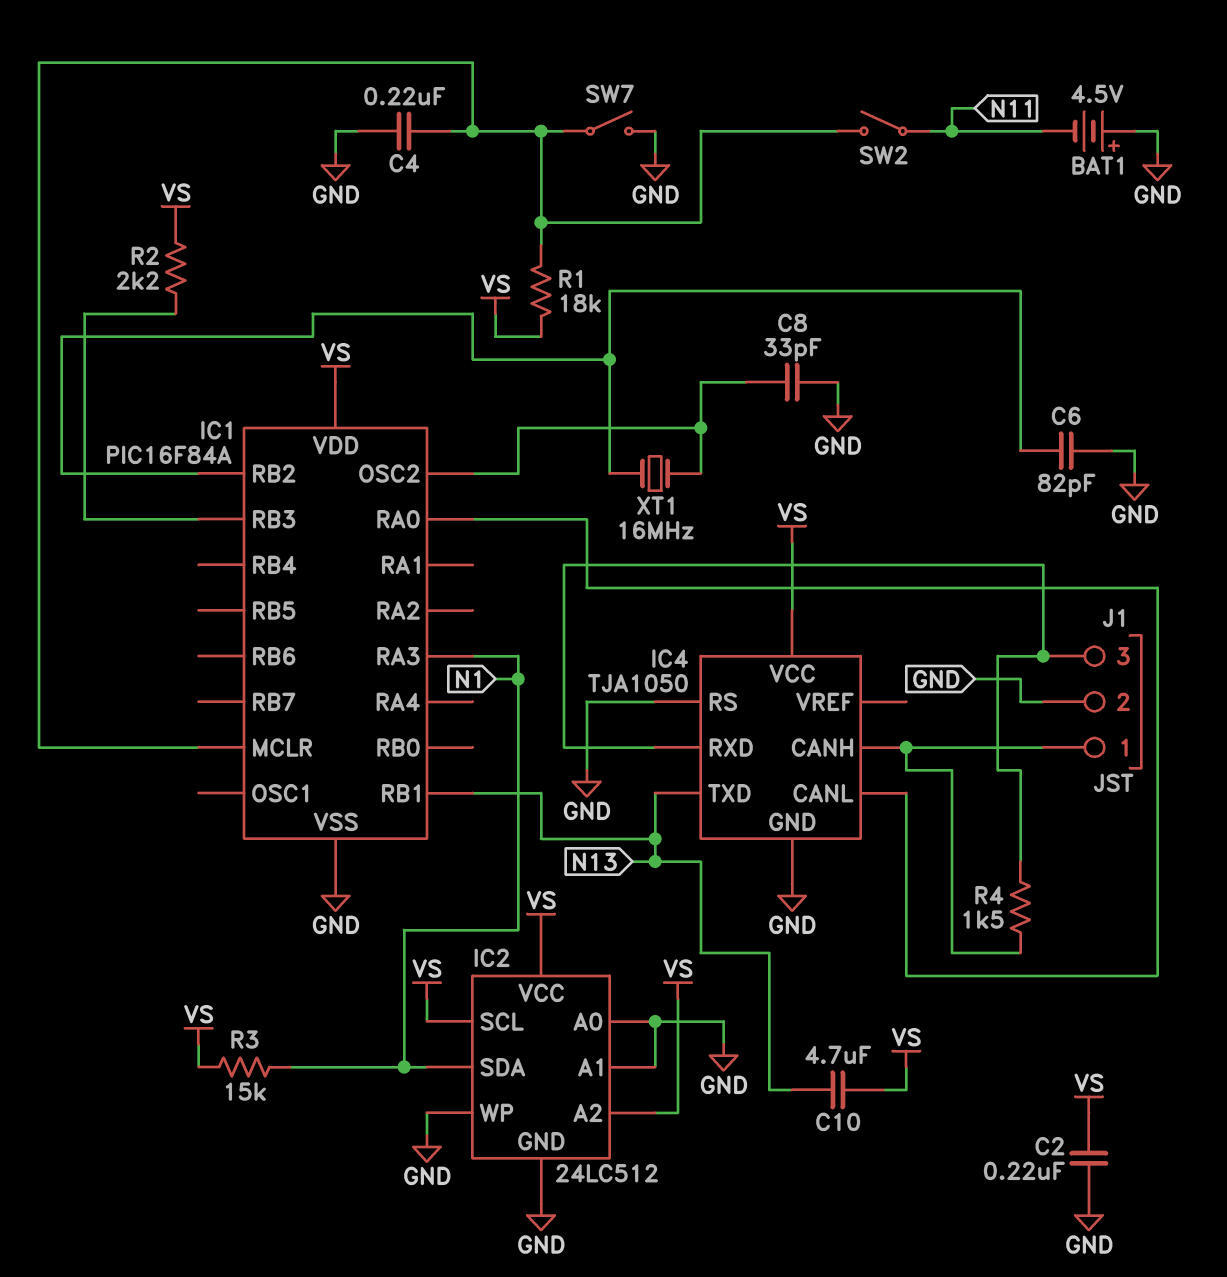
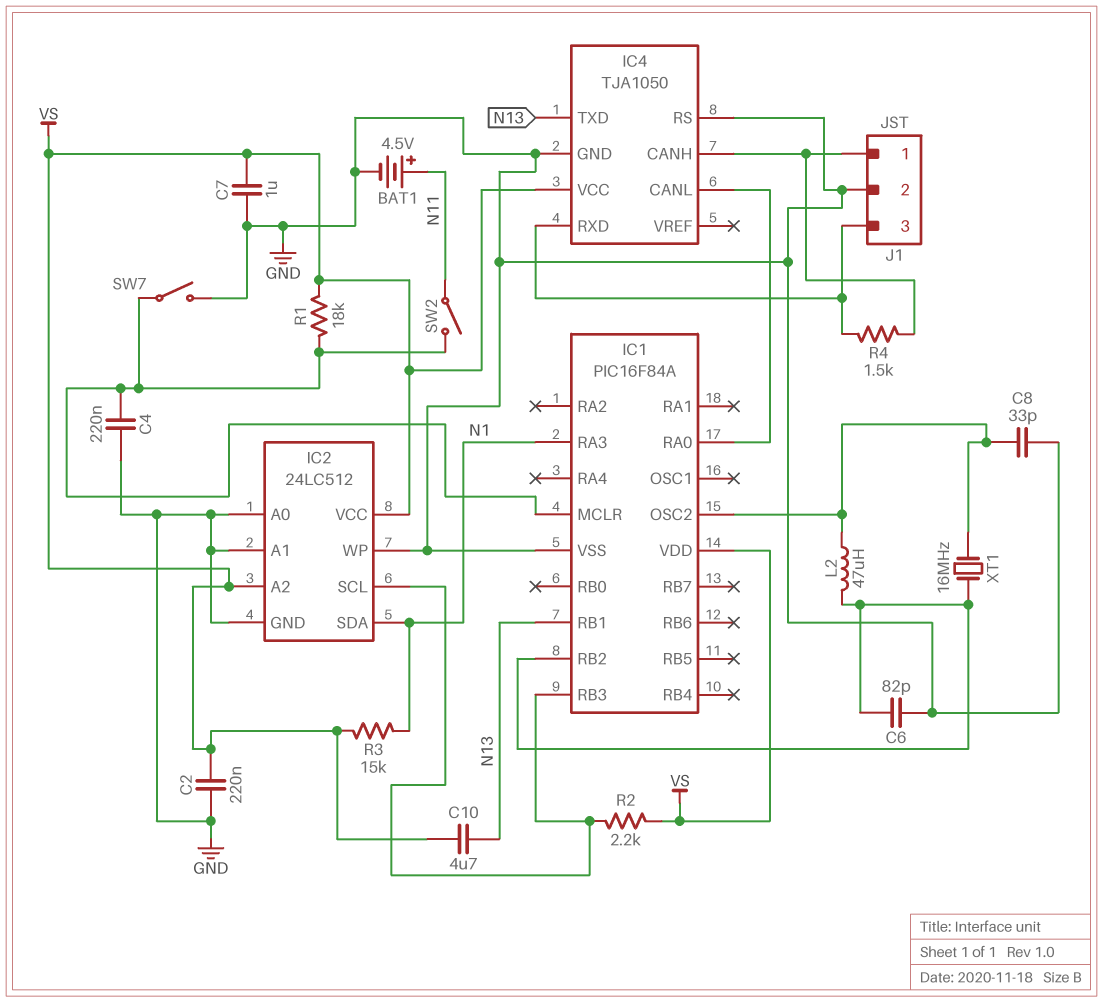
BAT1: 4.5V (plus GND, minus N11) -> 4.5V (plus N11, minus GND)
C7: none -> 1uF (GND, VS)
IC2 pin SCL: VS -> IC1/RB3
L2: none -> 47uH (IC1/OSC2, IC1/RB2)

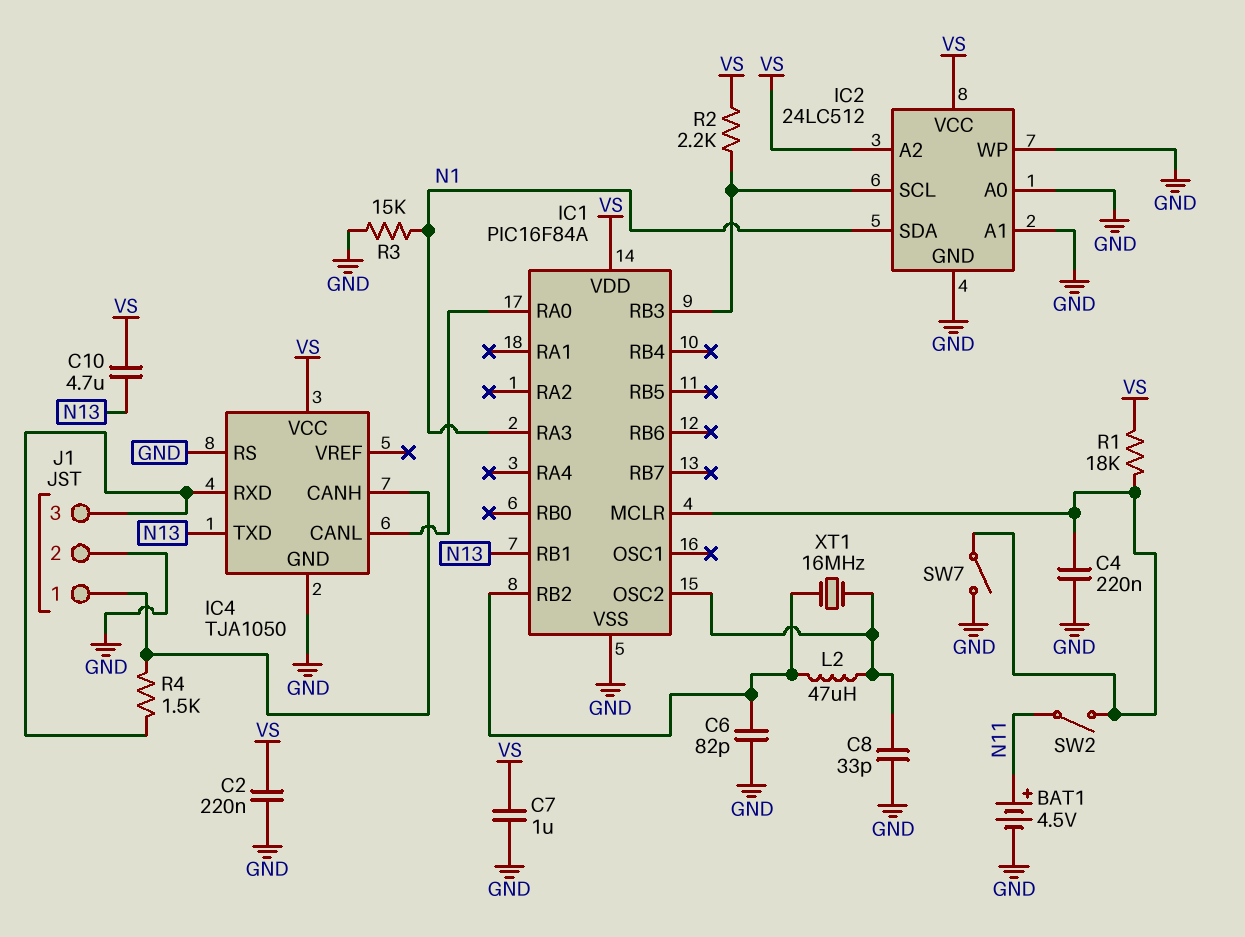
R3: 15k (N1, VS) -> 15k (GND, N1)

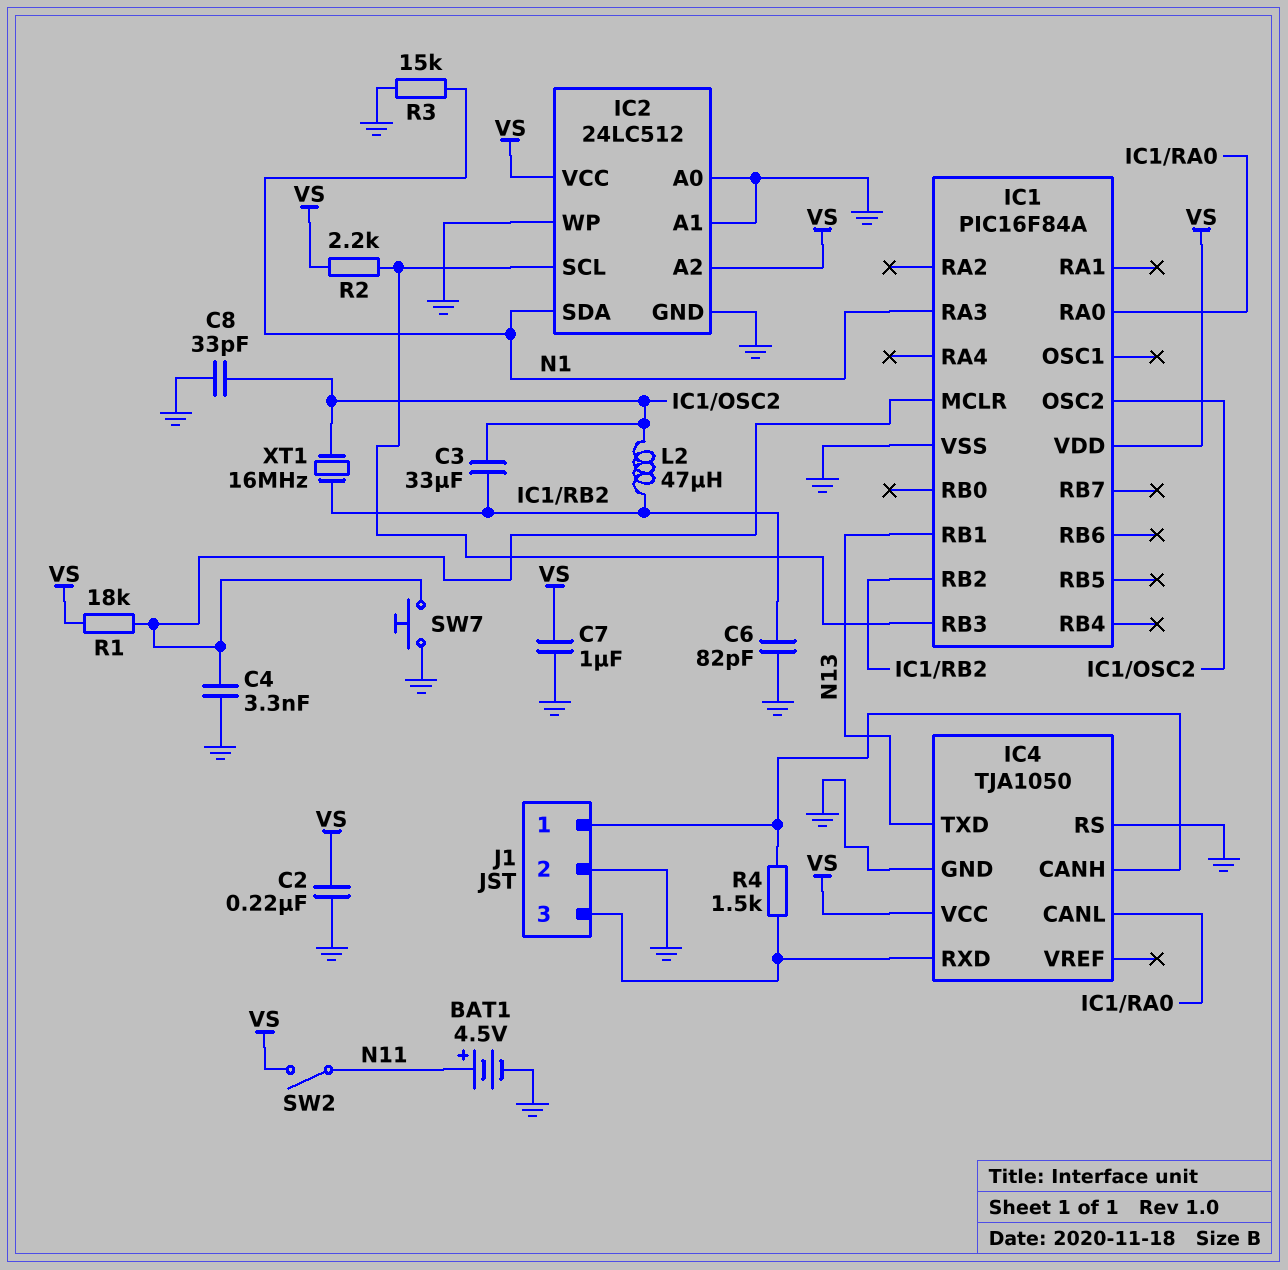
C3: none -> 33uF (IC1/OSC2, IC1/RB2)
C4: 220nF (GND, IC1/MCLR) -> 3.3nF (GND, IC1/MCLR)
C10: 4.7uF (N13, VS) -> none
SW2: switch (IC1/MCLR, N11) -> switch (N11, VS)
SW7: switch (GND, IC1/MCLR) -> button (GND, IC1/MCLR)

